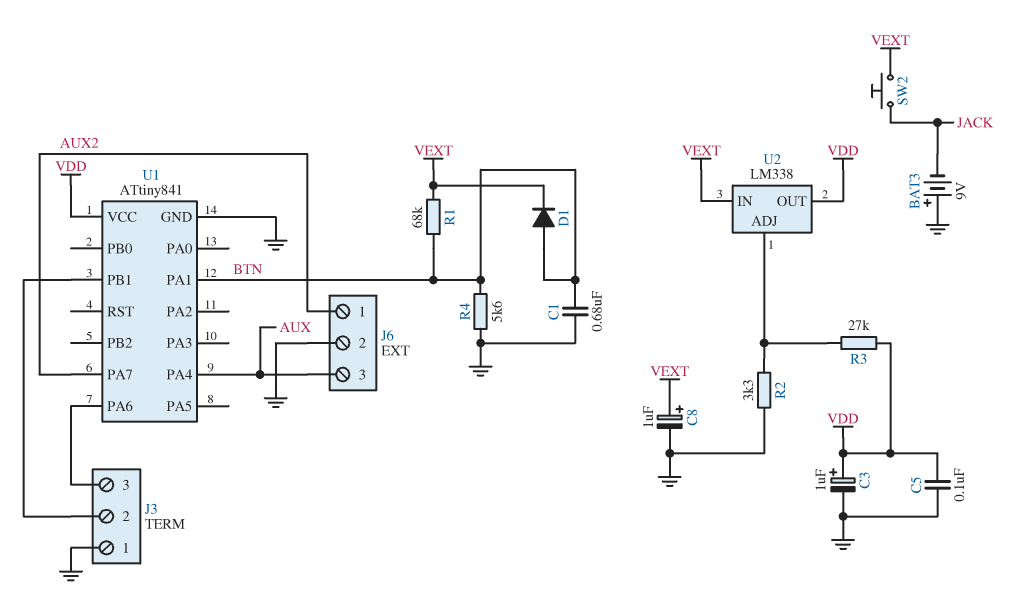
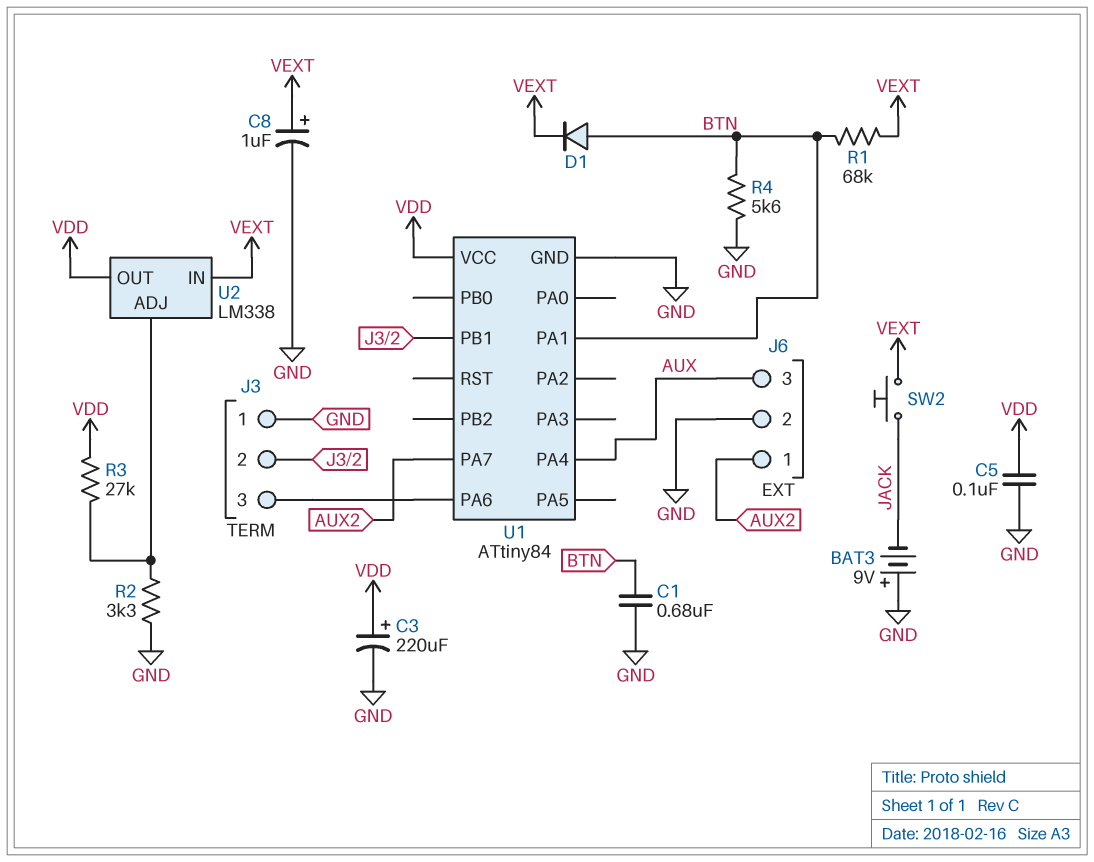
C3: 1uF (plus VDD, minus GND) -> 220uF (plus VDD, minus GND)
U1: ATtiny841 -> ATtiny84

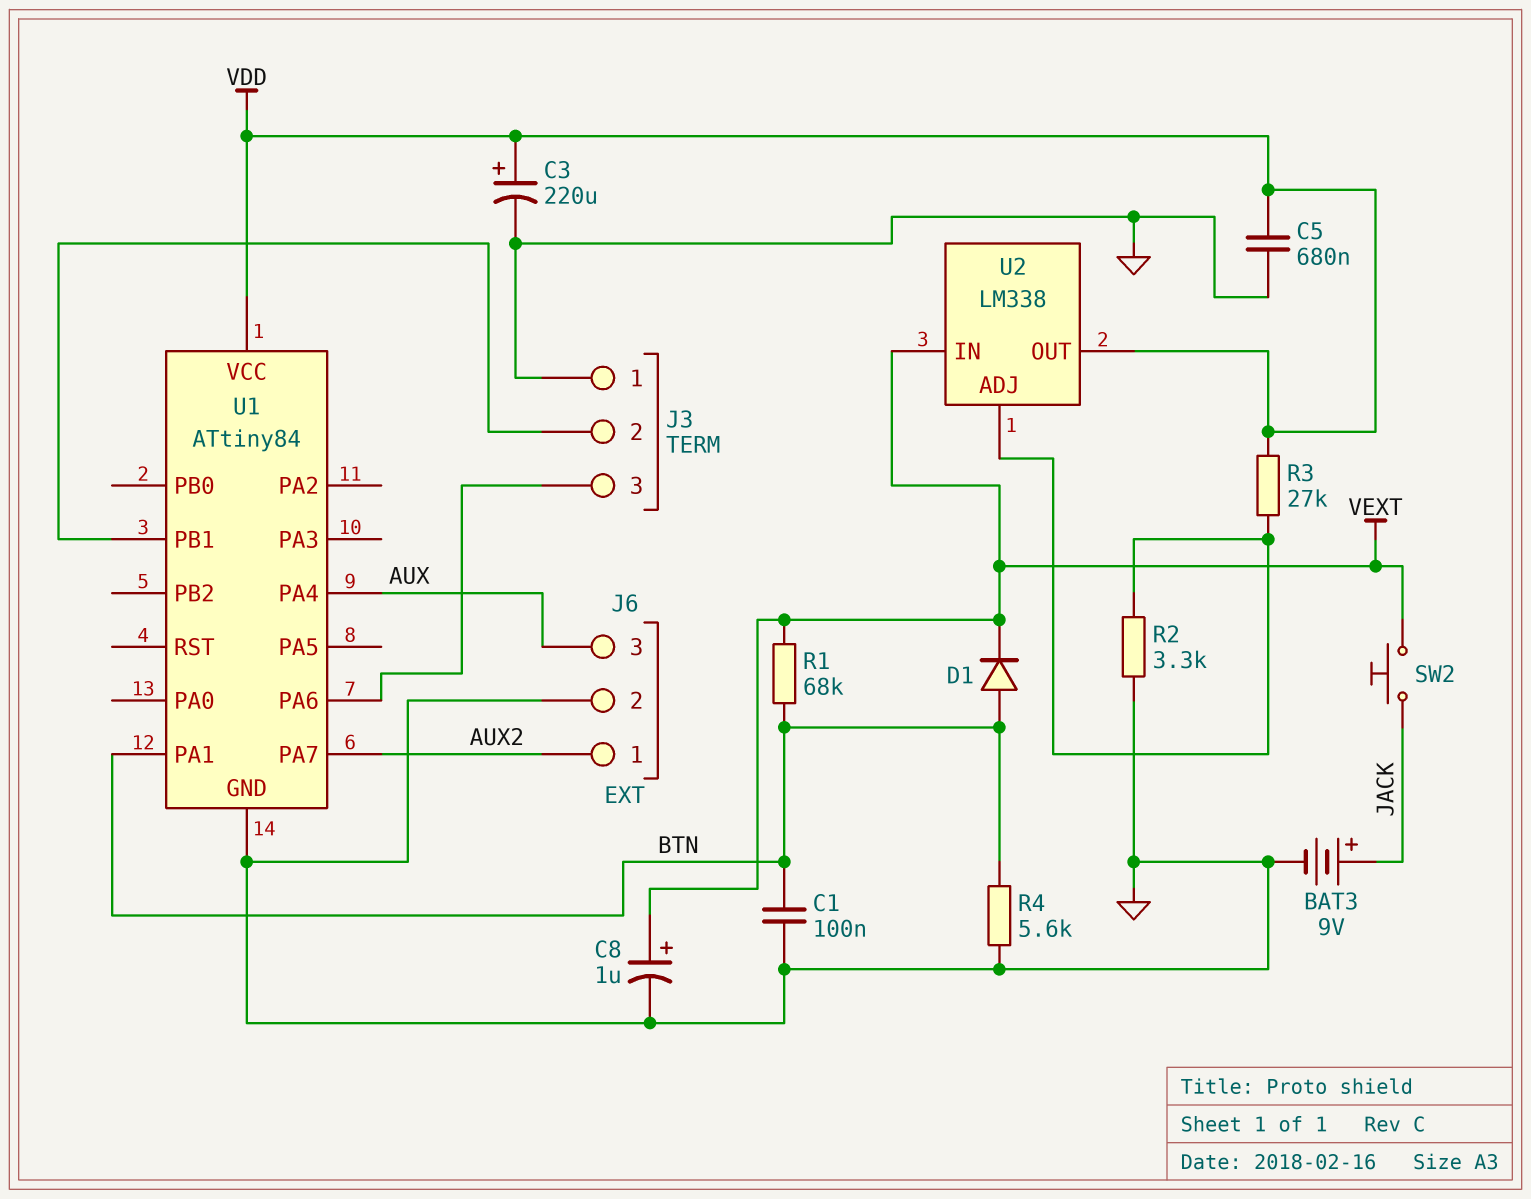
BAT3: 9V (plus GND, minus JACK) -> 9V (plus JACK, minus GND)
C1: 680nF (BTN, GND) -> 100nF (BTN, GND)
C5: 100nF (GND, VDD) -> 680nF (GND, VDD)

